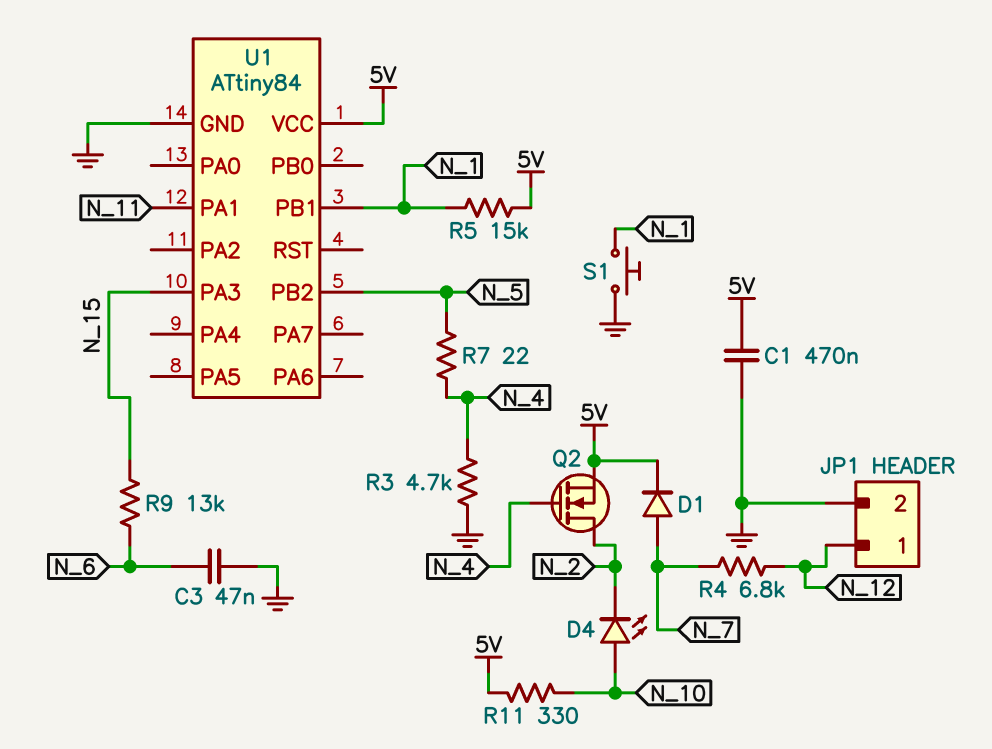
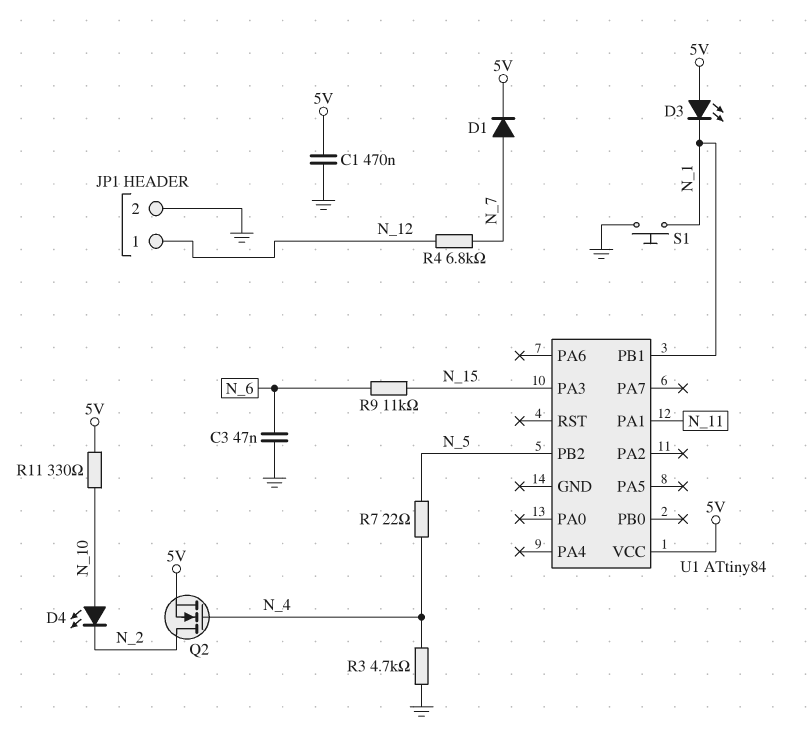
D3: none -> LED (A 5V, K N_1)
R5: 15k (5V, N_1) -> none
R9: 13k (N_6, N_15) -> 11k (N_6, N_15)
U1 pin GND: GND -> none

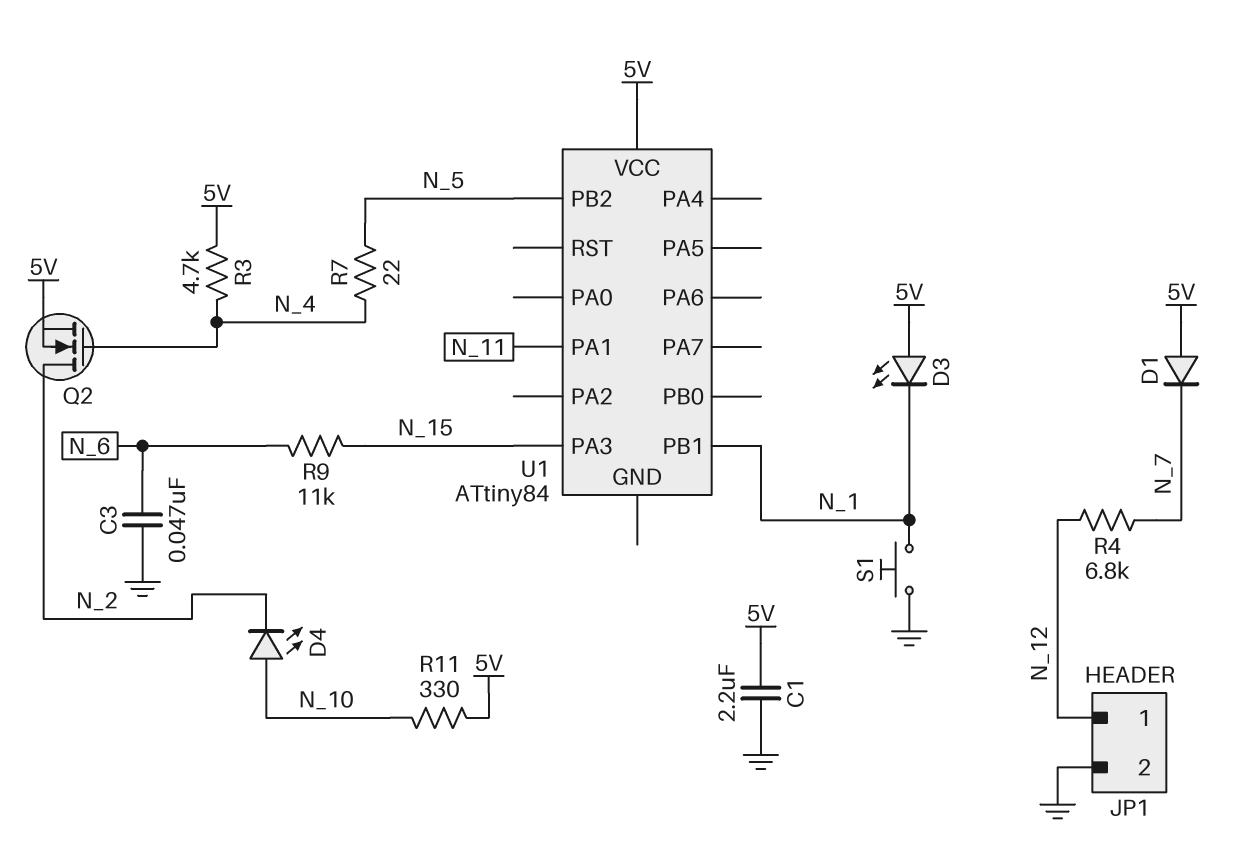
C1: 470nF (5V, GND) -> 2.2uF (5V, GND)
D1: diode (A N_7, K 5V) -> diode (A 5V, K N_7)
R3: 4.7k (GND, N_4) -> 4.7k (5V, N_4)

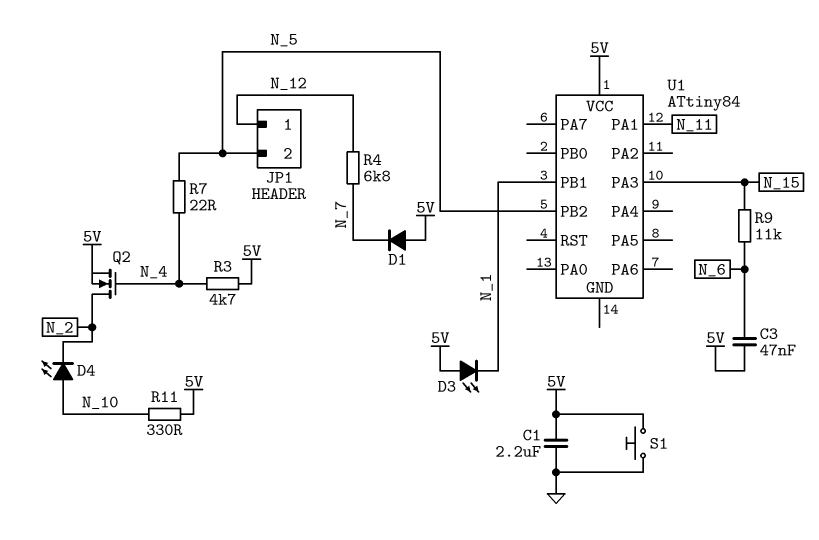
C3: 47nF (GND, N_6) -> 47nF (5V, N_6)
JP1 pin 2: GND -> N_5
S1: button (GND, N_1) -> button (5V, GND)

